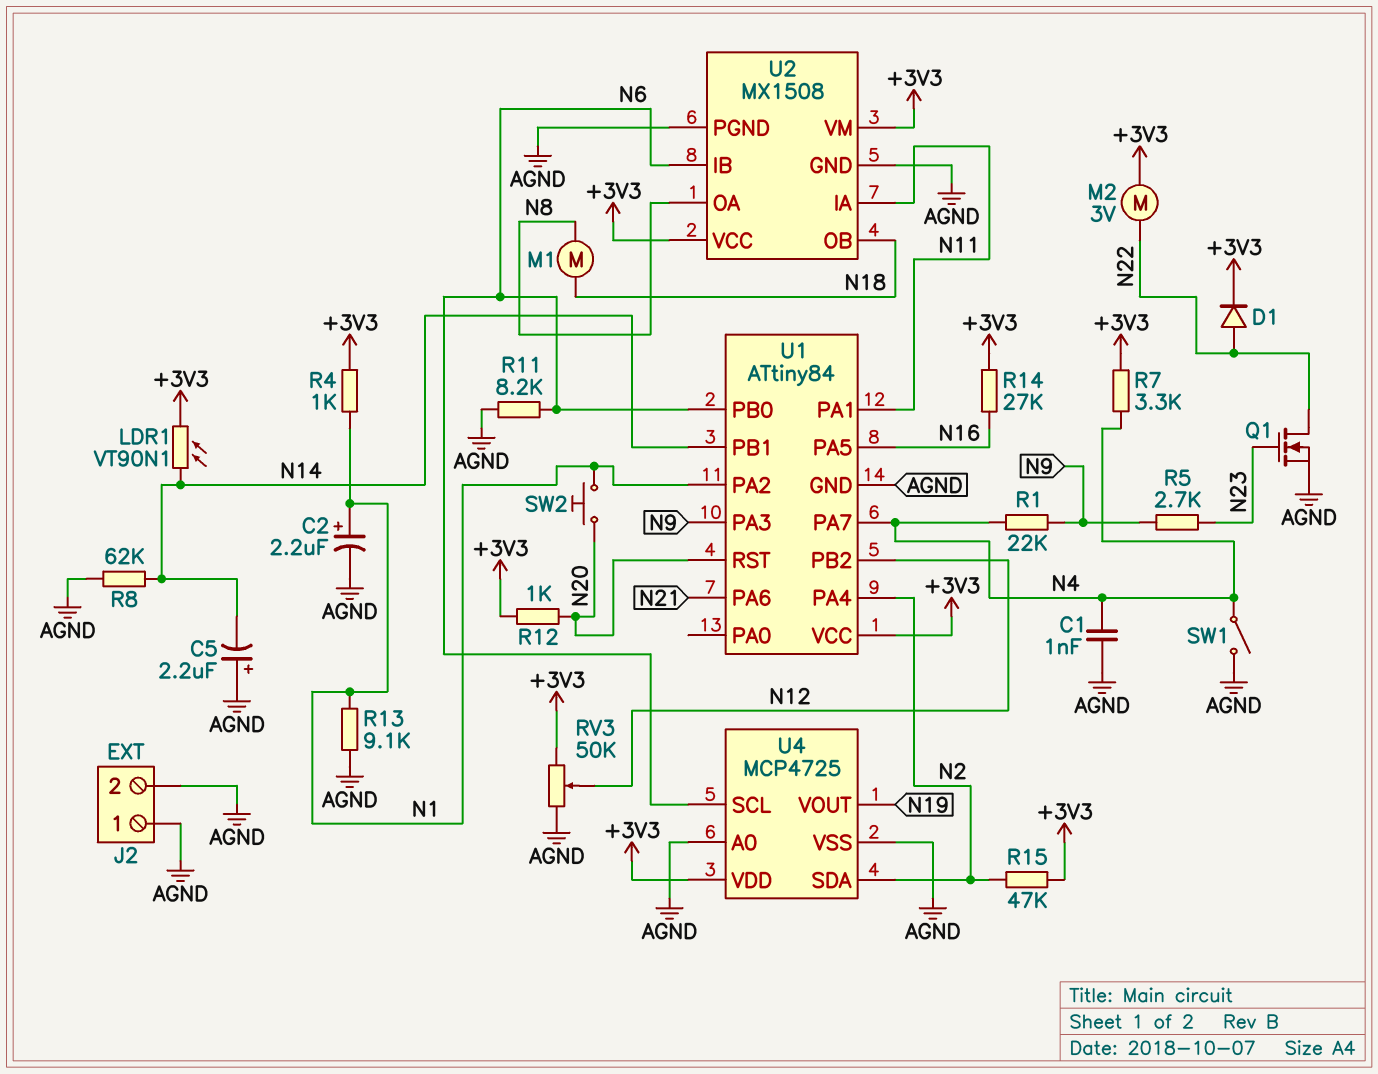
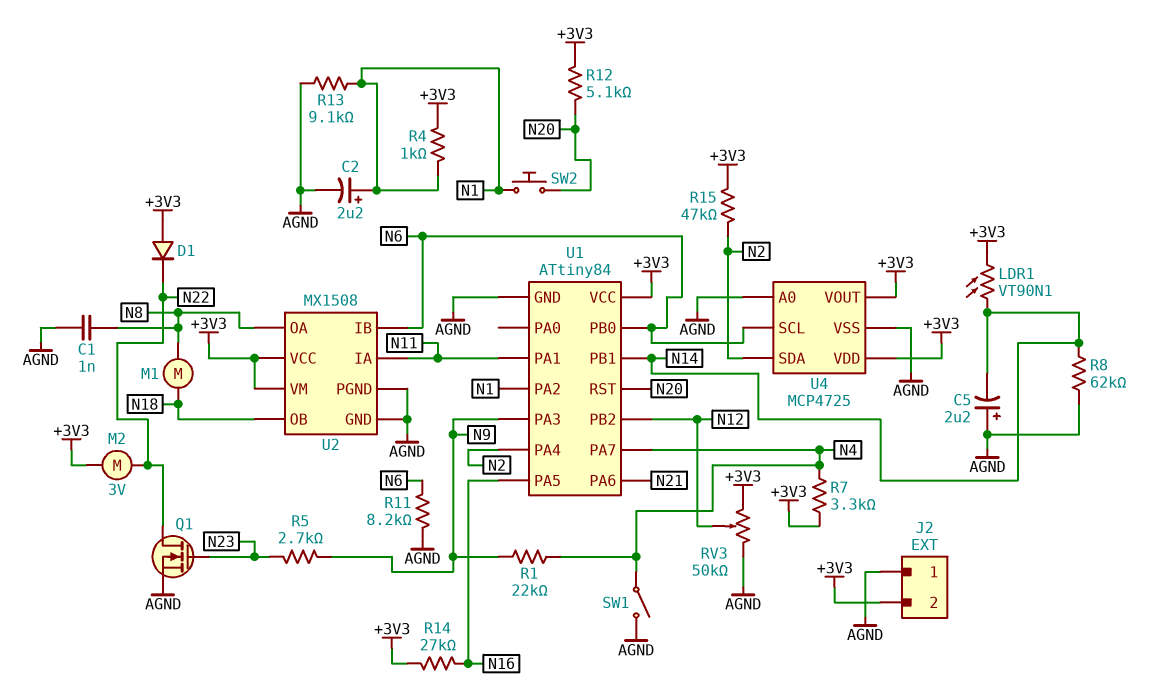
C1: 1nF (AGND, N4) -> 1nF (AGND, N8)
D1: diode (A N22, K +3V3) -> diode (A +3V3, K N22)
J2 pin 2: AGND -> +3V3
R12: 1k (+3V3, N20) -> 5.1k (+3V3, N20)
U4 pin VOUT: N19 -> +3V3

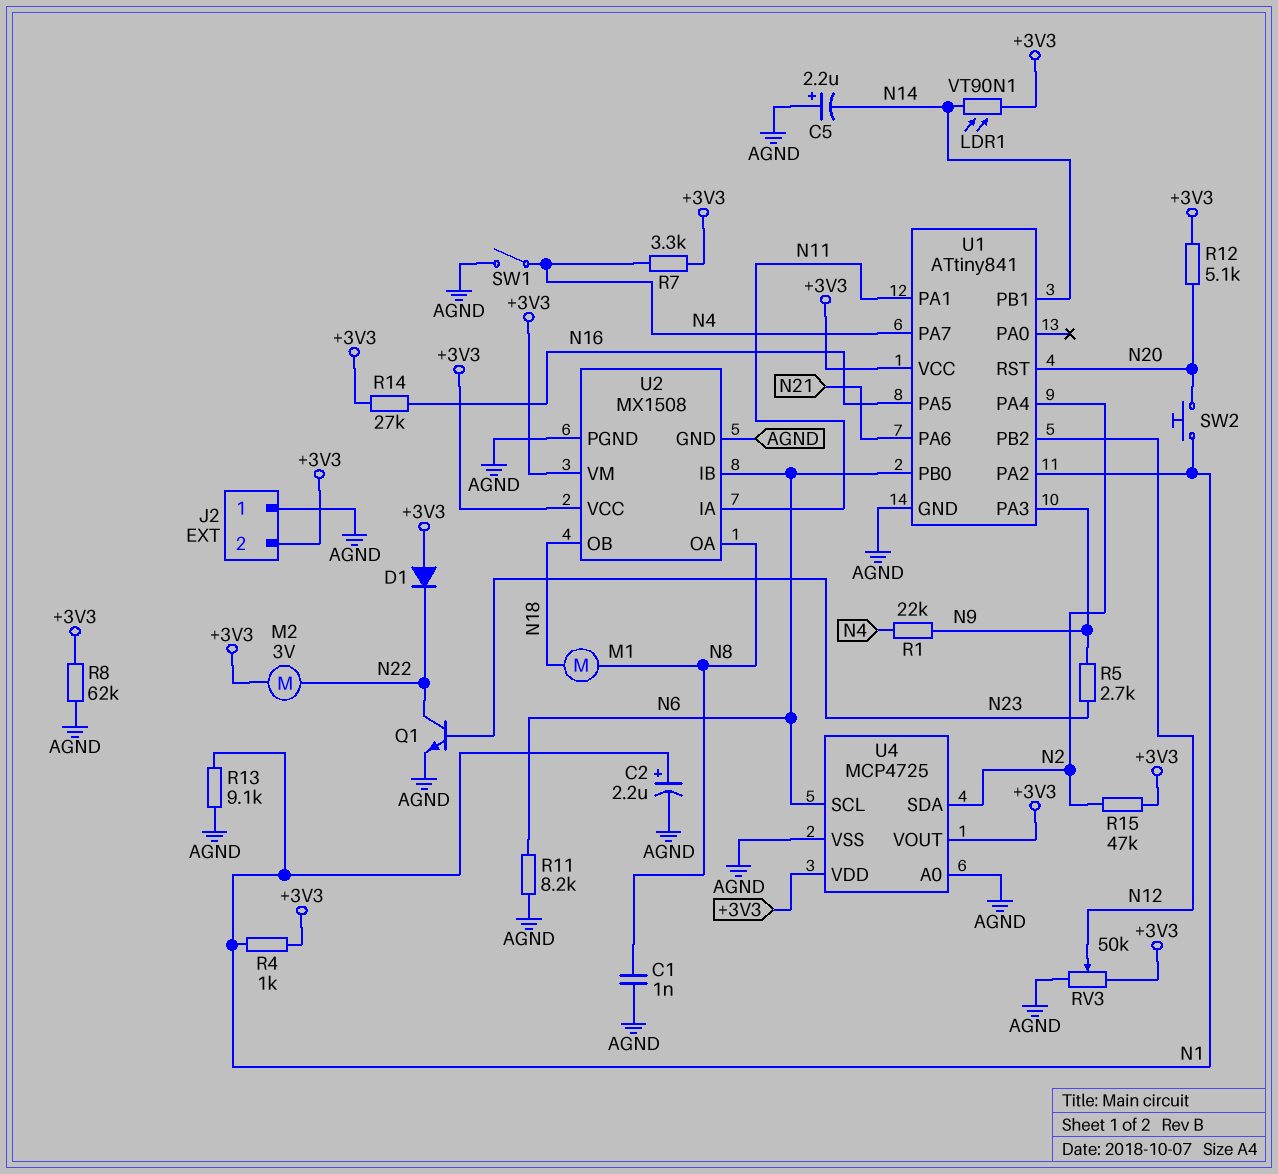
Q1: NMOS (G N23, D N22, S AGND) -> NPN (B N23, C N22, E AGND)
R8: 62k (AGND, N14) -> 62k (+3V3, AGND)
U1: ATtiny84 -> ATtiny841

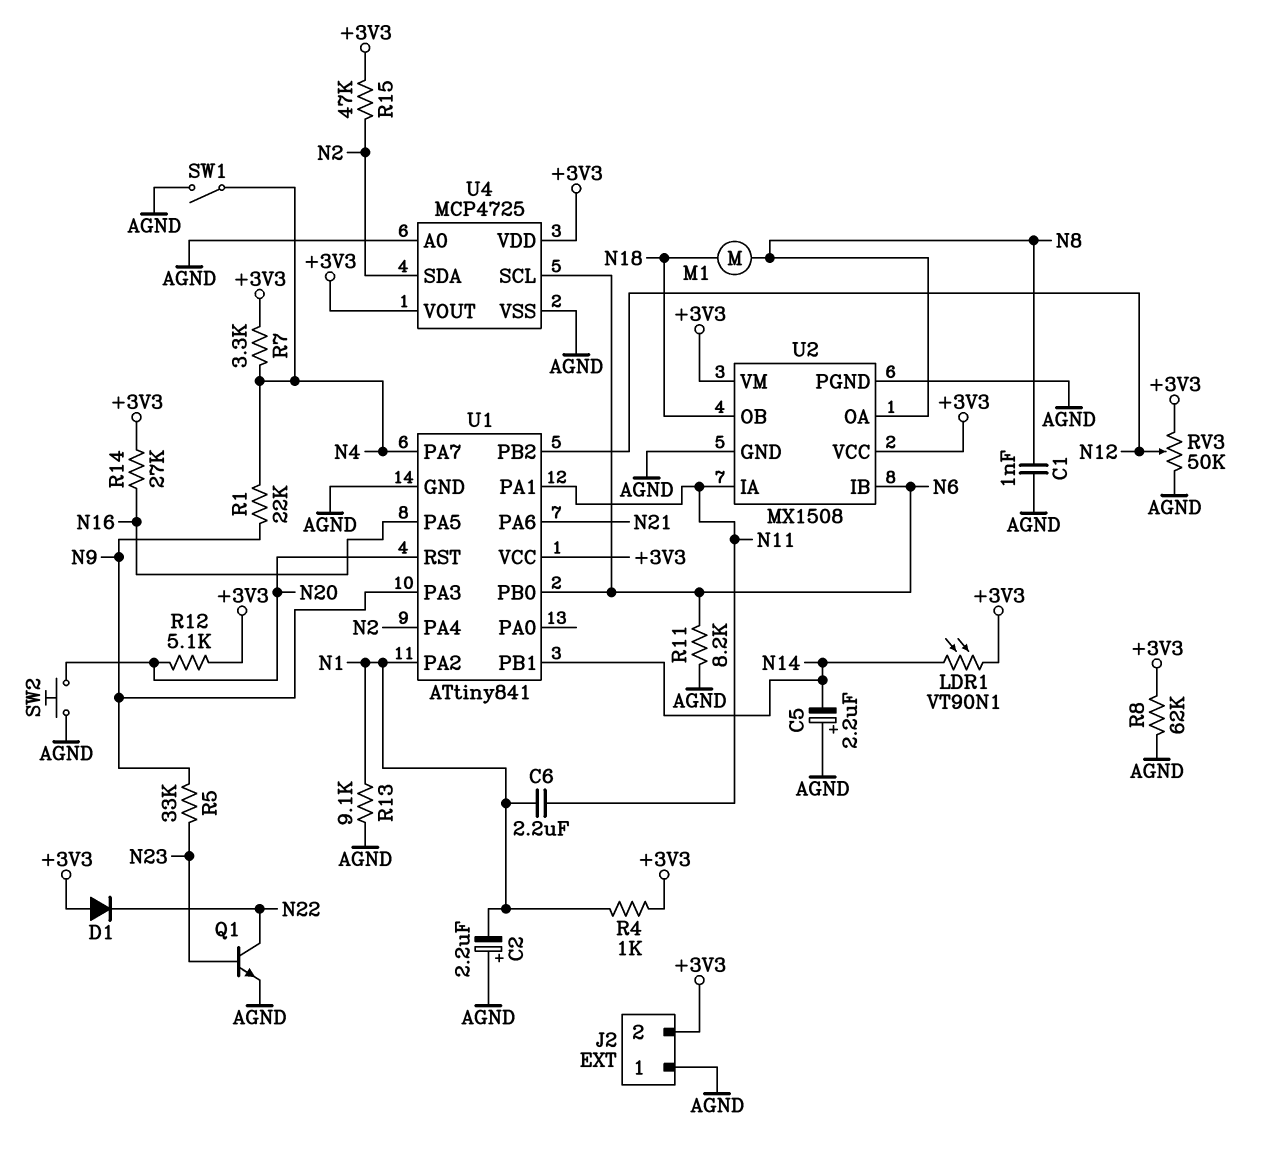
C2: 2.2uF (plus N1, minus AGND) -> 2.2uF (plus AGND, minus N1)
C6: none -> 2.2uF (N1, N11)
M2: motor 3V (+3V3, N22) -> none
R5: 2.7k (N9, N23) -> 33k (N9, N23)
SW2: button (N1, N20) -> button (AGND, N20)

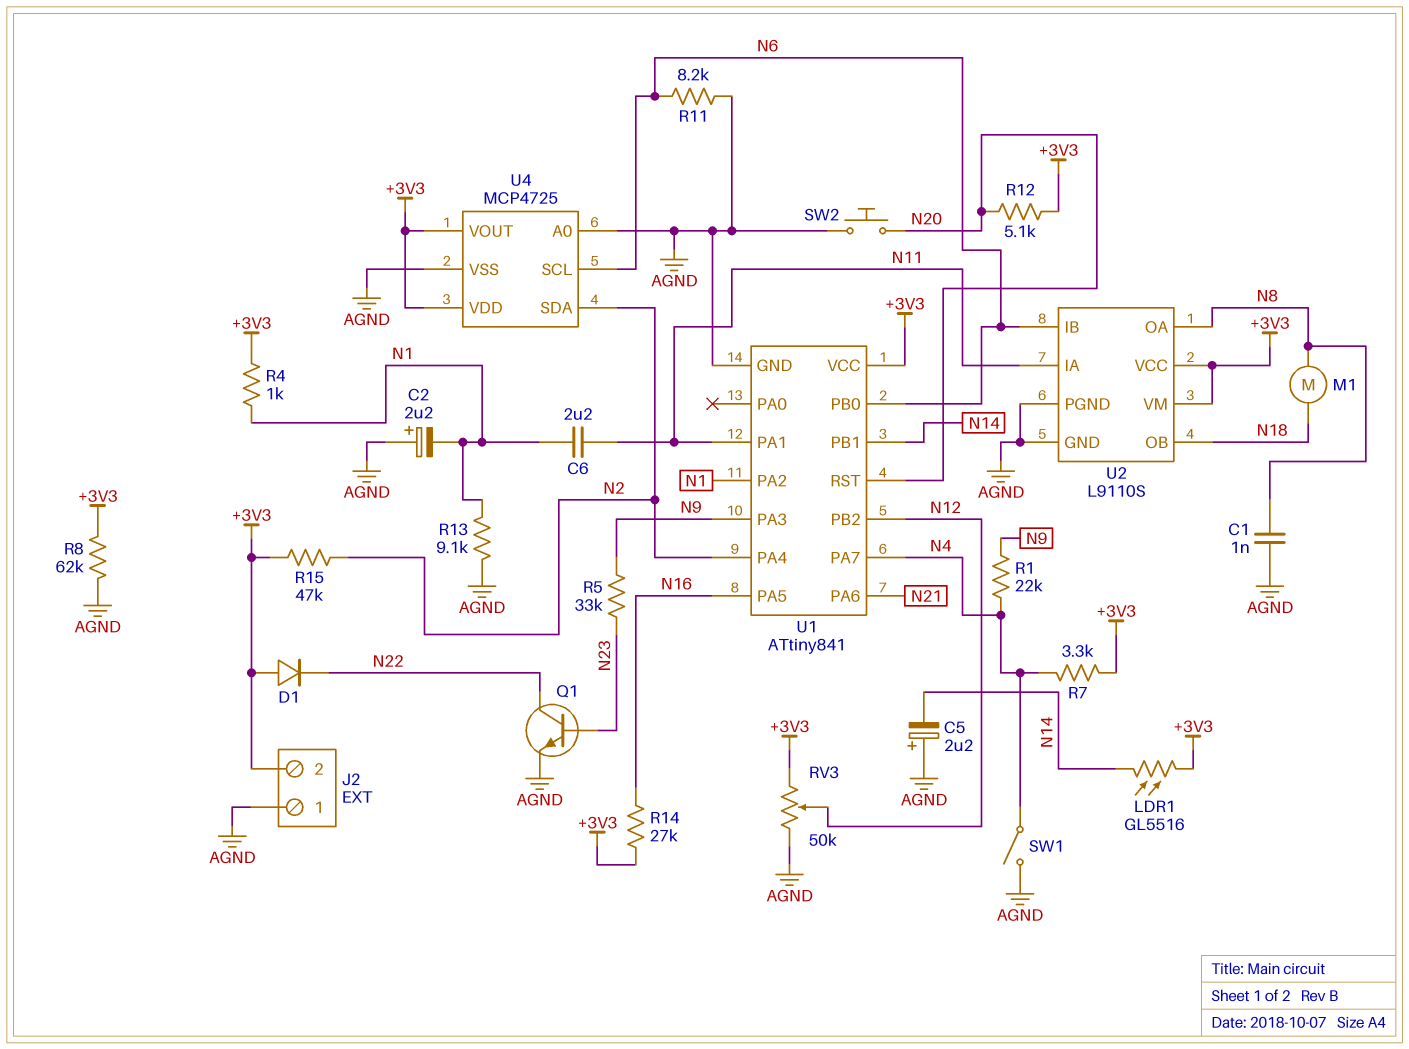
LDR1: VT90N1 (+3V3, N14) -> GL5516 (+3V3, N14)
U2: MX1508 -> L9110S

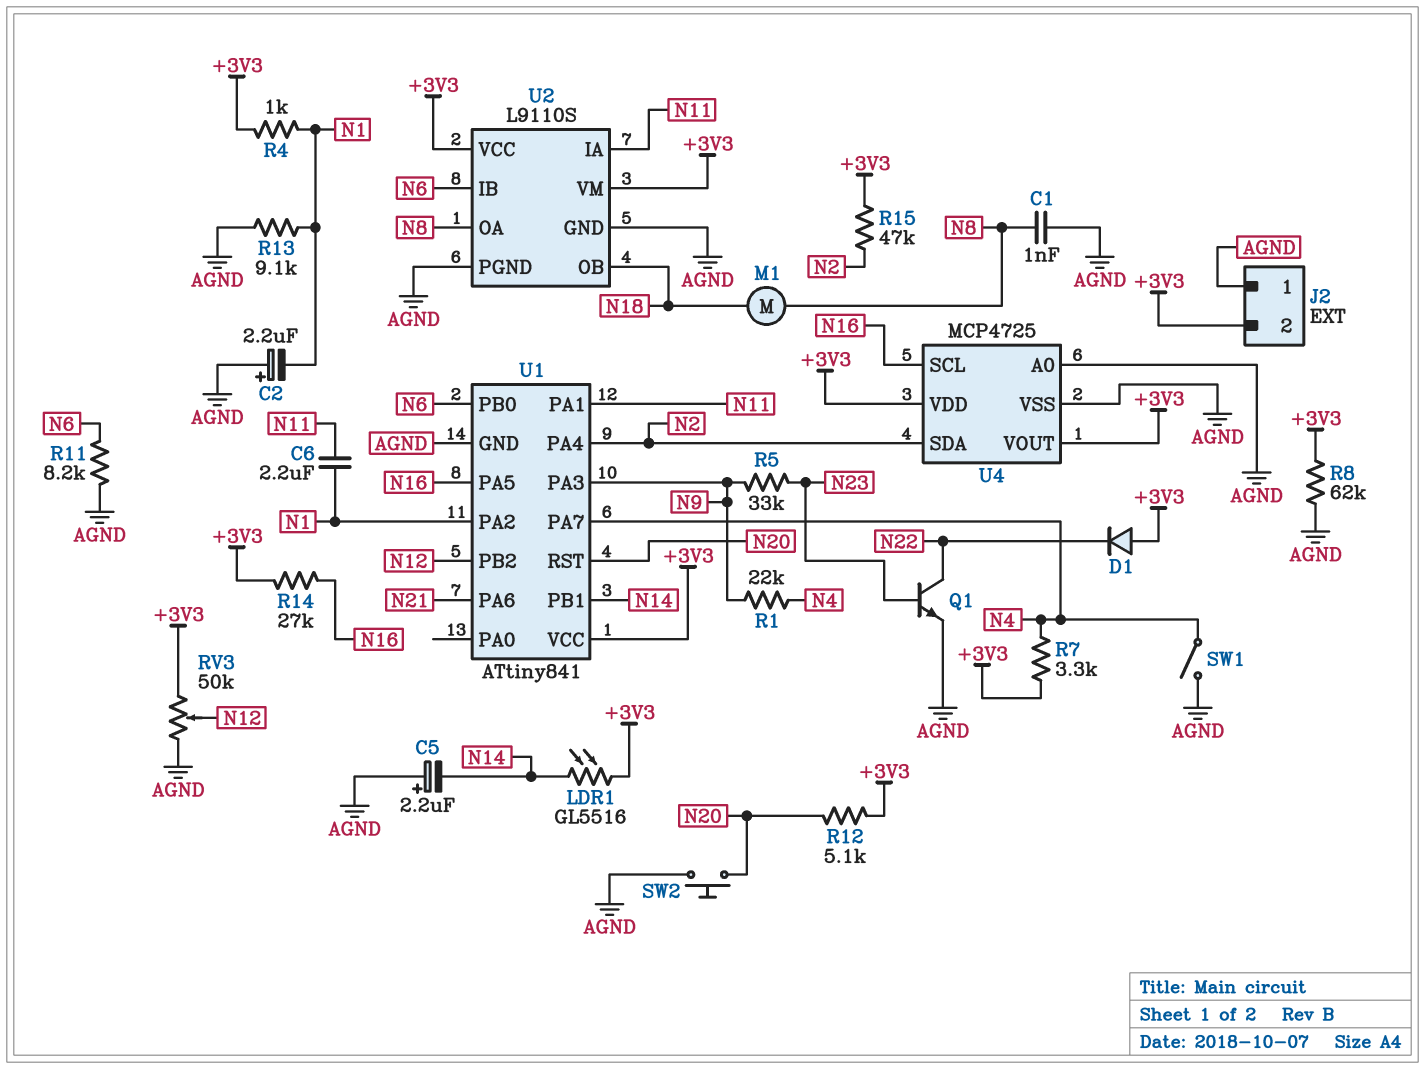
U4 pin SCL: N6 -> N16

